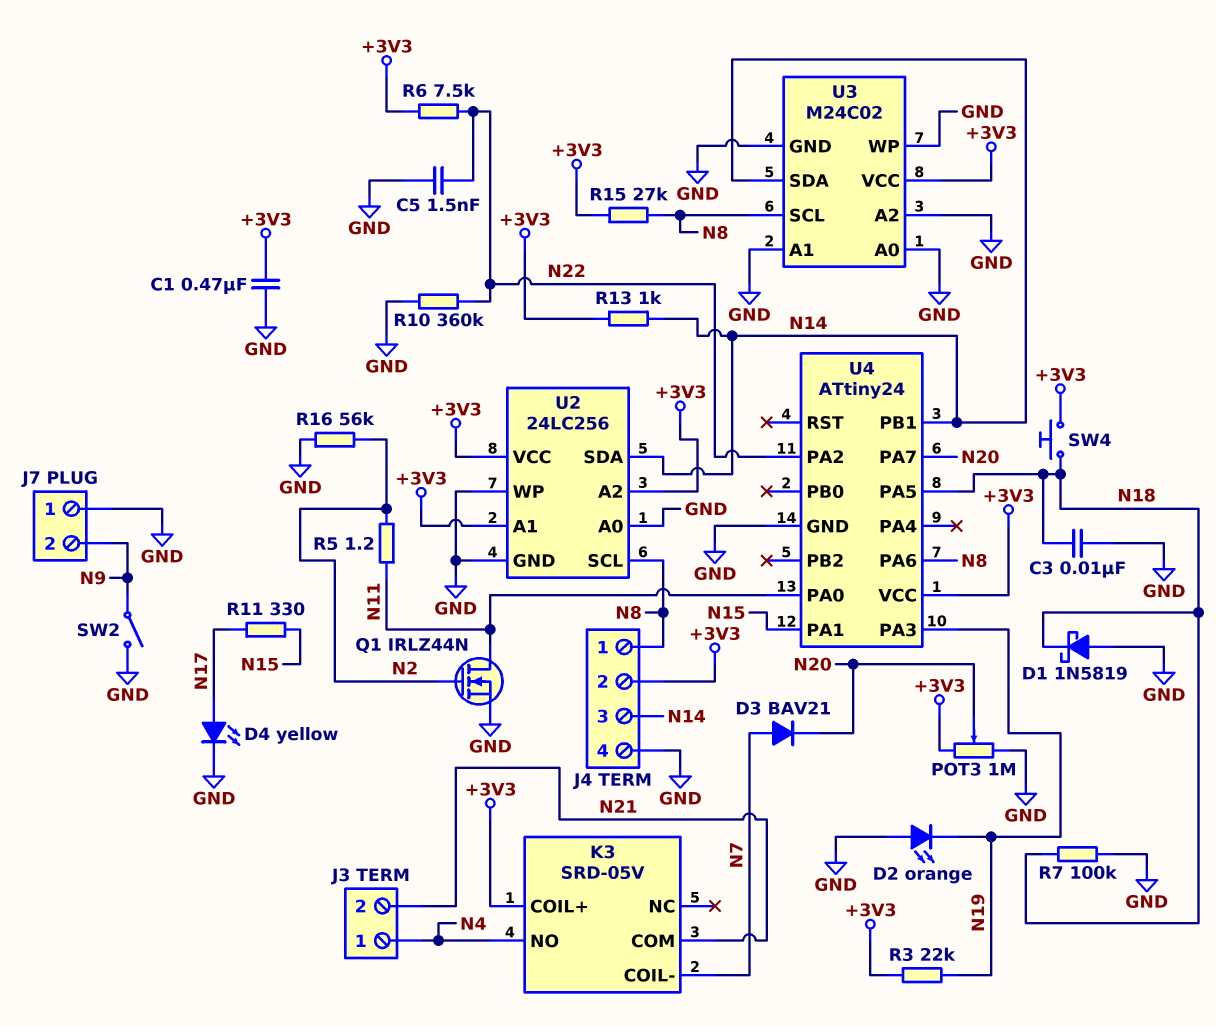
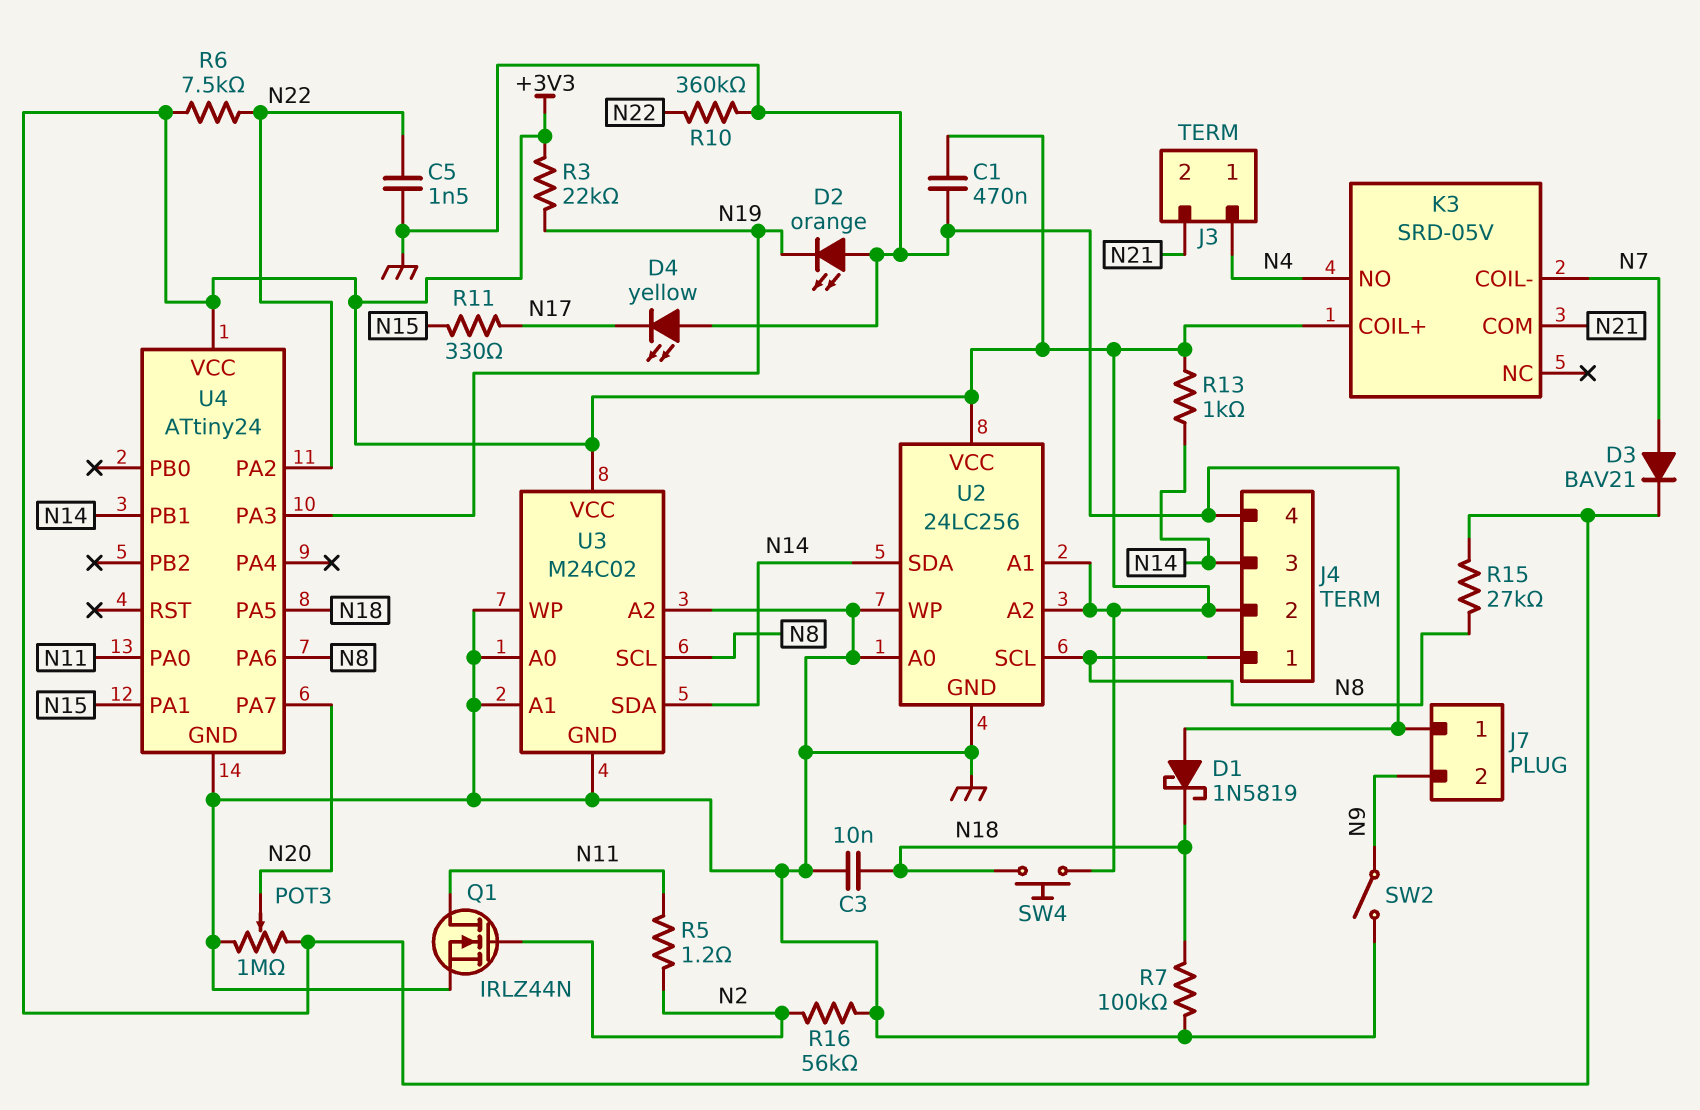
D3: diode BAV21 (A N7, K N20) -> diode BAV21 (A N7, K +3V3)
D4: LED yellow (A N17, K GND) -> LED yellow (A GND, K N17)

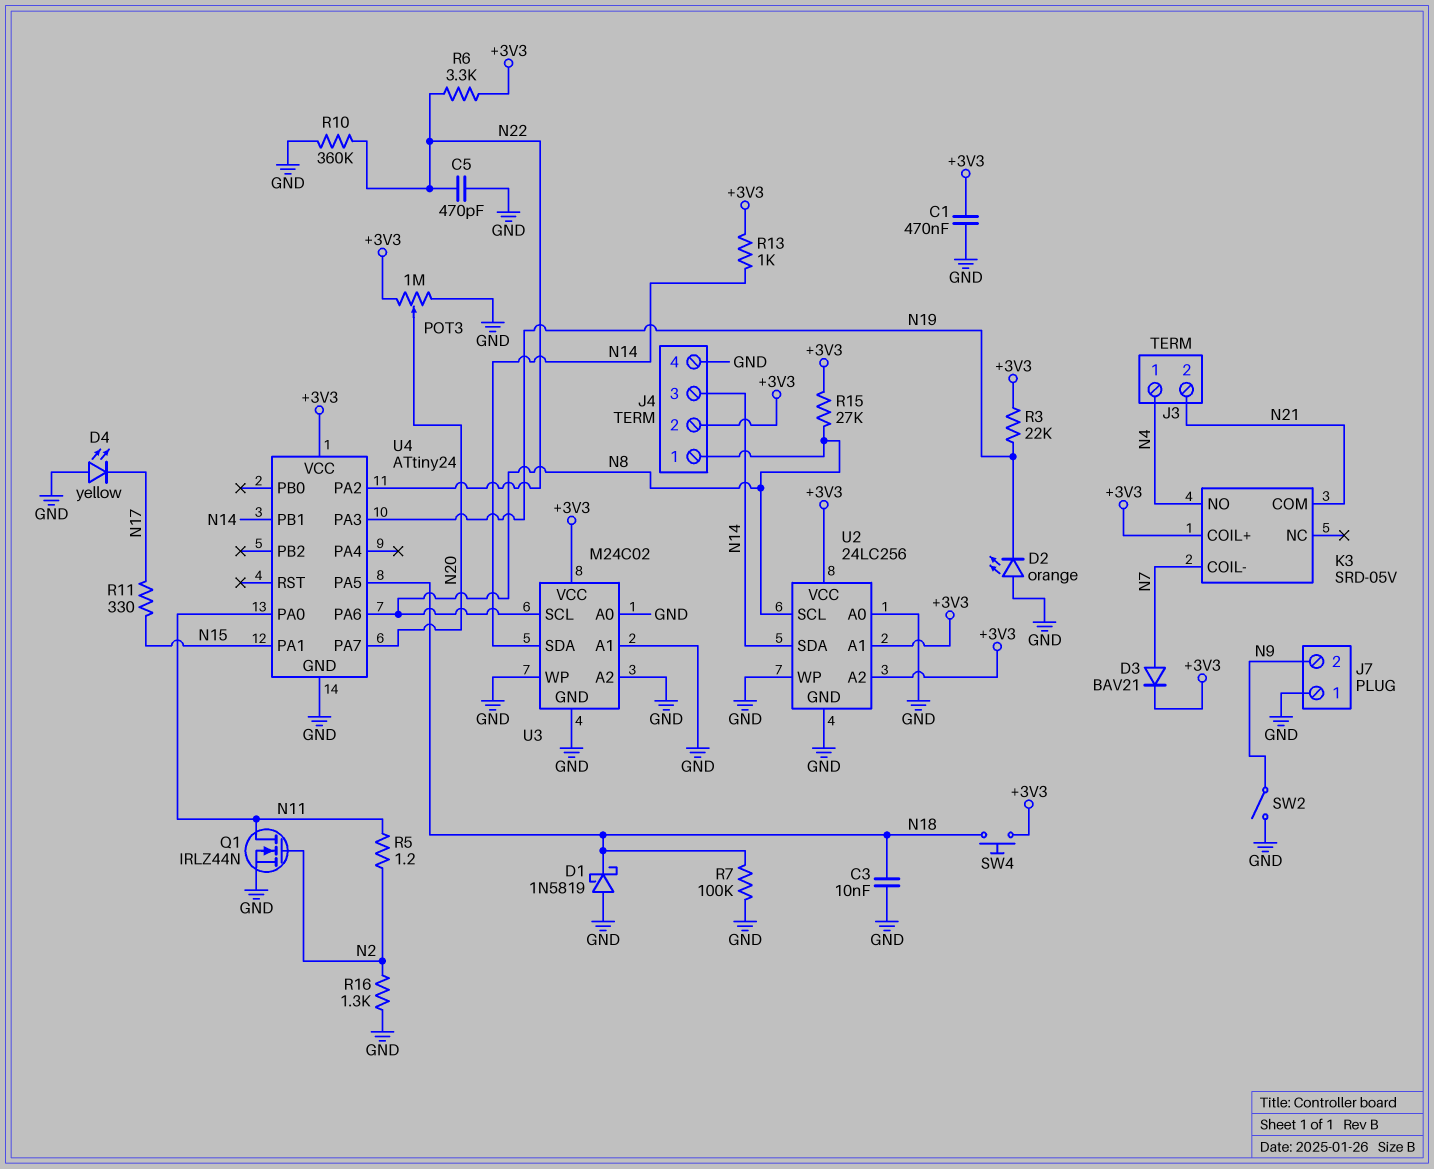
C5: 1.5nF (GND, N22) -> 470pF (GND, N22)
R6: 7.5k (+3V3, N22) -> 3.3k (+3V3, N22)
R16: 56k (GND, N2) -> 1.3k (GND, N2)

